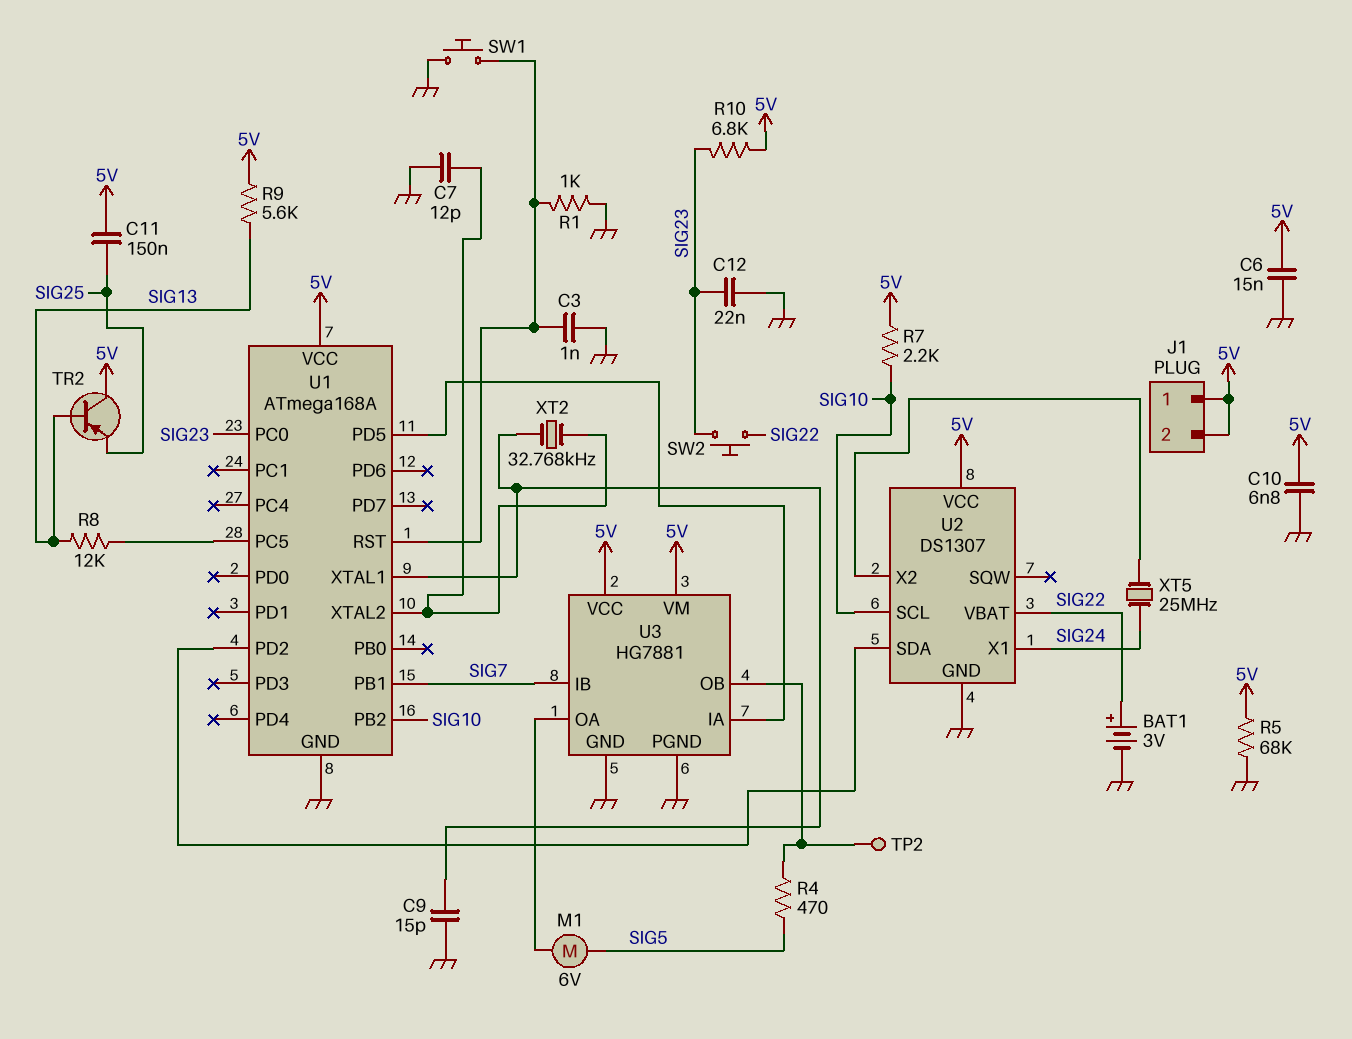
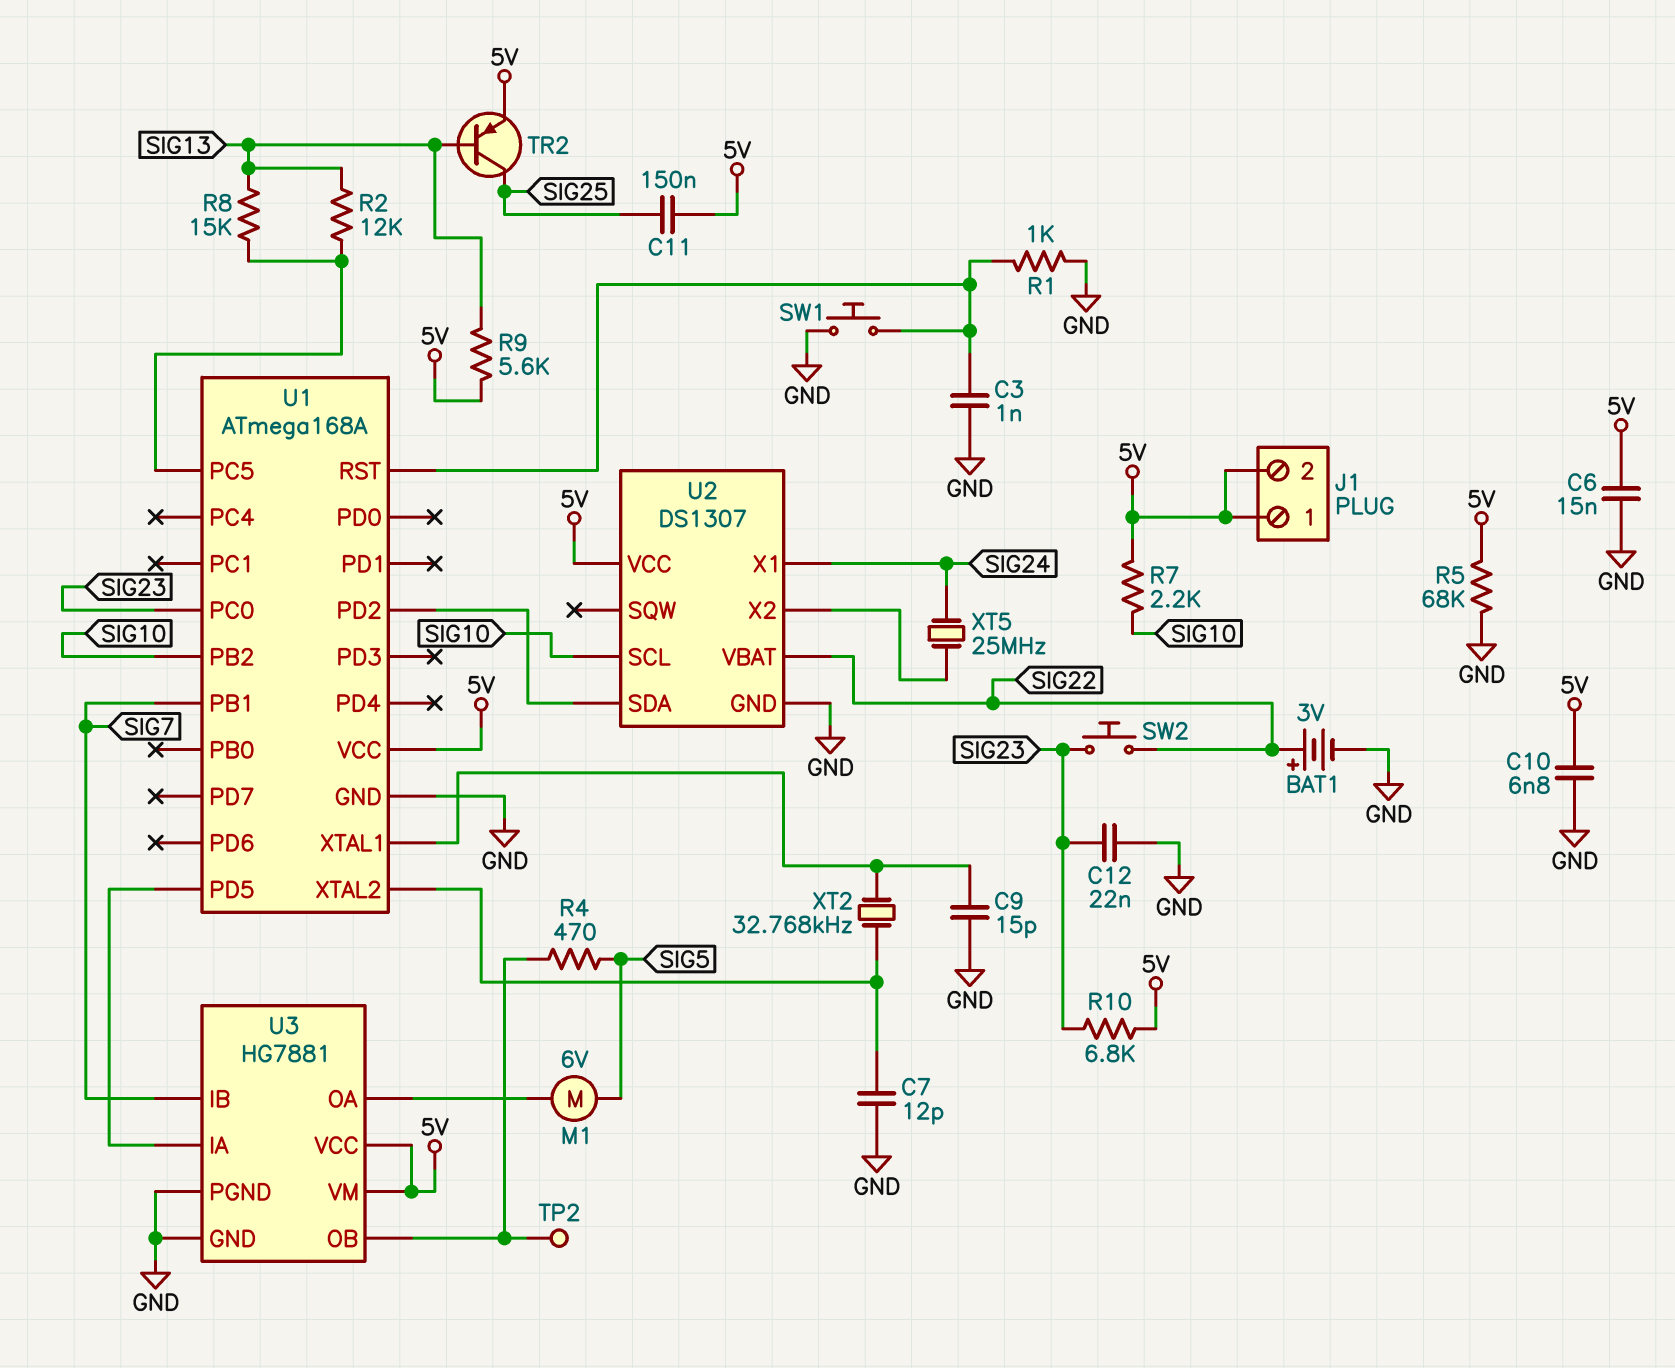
R2: none -> 12k (SIG13, U1/PC5)
R8: 12k (SIG13, U1/PC5) -> 15k (SIG13, U1/PC5)
TR2: PNP (B SIG13, C 5V, E SIG25) -> PNP (B SIG13, C SIG25, E 5V)

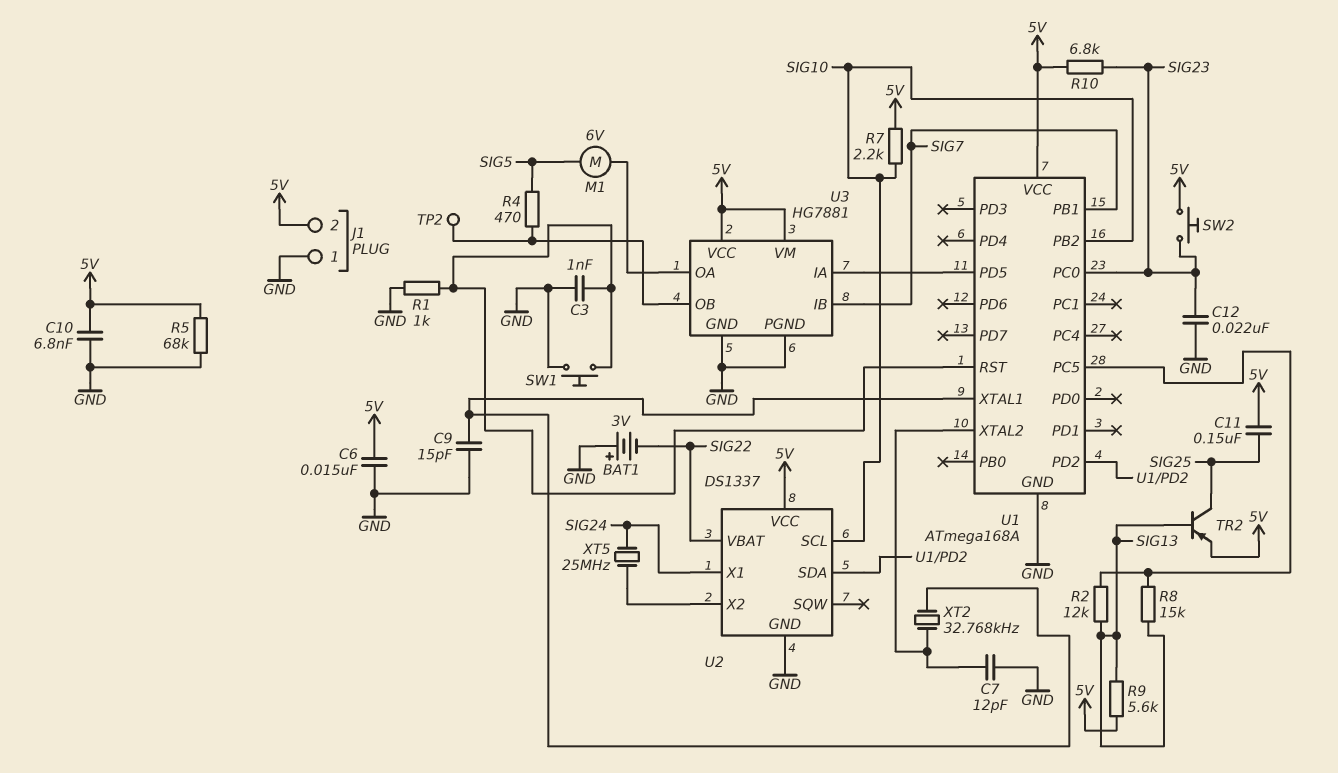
BAT1: 3V (plus SIG22, minus GND) -> 3V (plus GND, minus SIG22)
J1 pin 1: 5V -> GND
SW2: button (SIG22, SIG23) -> button (5V, SIG23)
U2: DS1307 -> DS1337

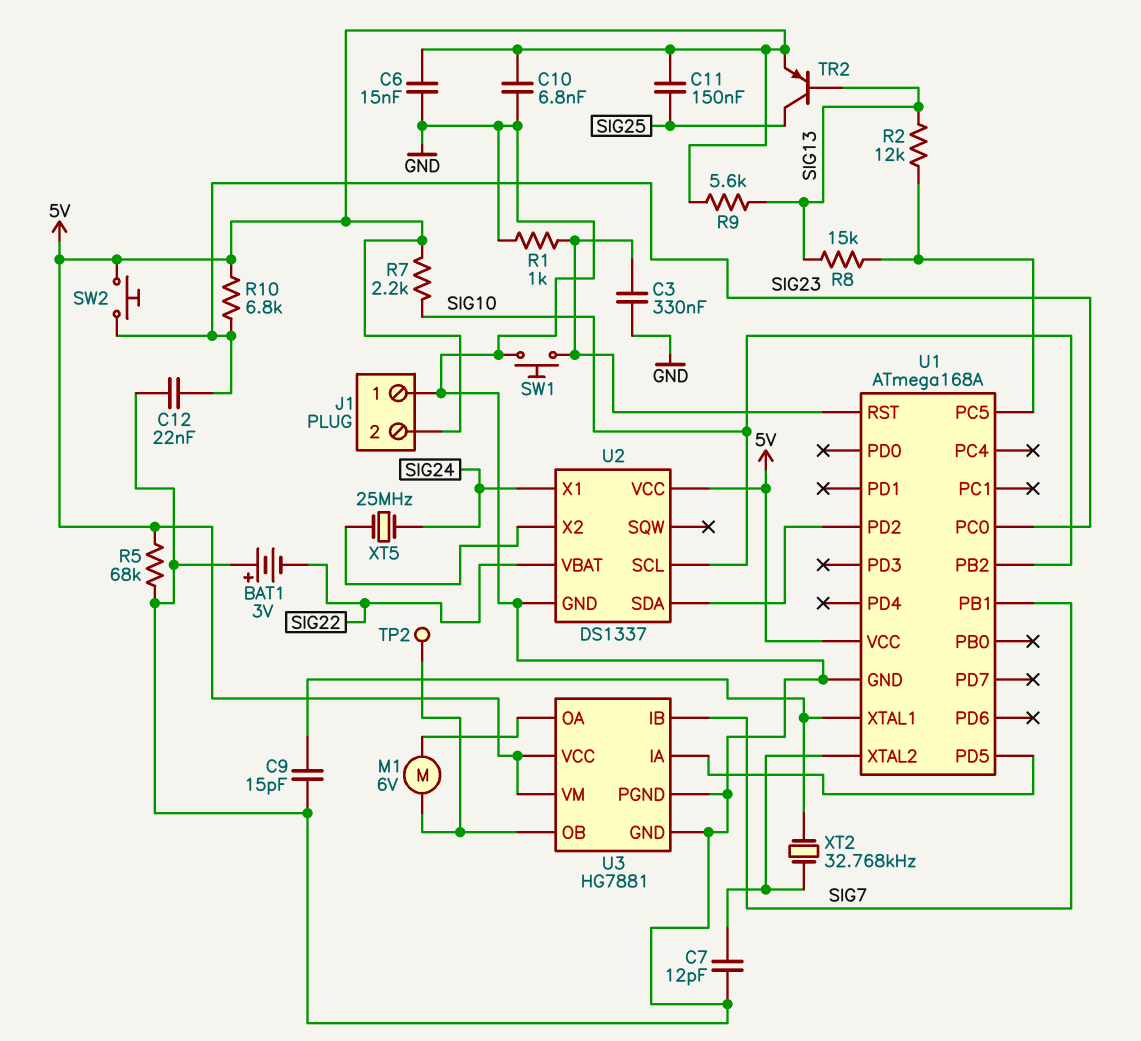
C3: 1nF (GND, U1/RST) -> 330nF (GND, U1/RST)
M1: motor 6V (SIG5, U3/OA) -> motor 6V (U3/OA, U3/OB)
R4: 470 (SIG5, U3/OB) -> none

